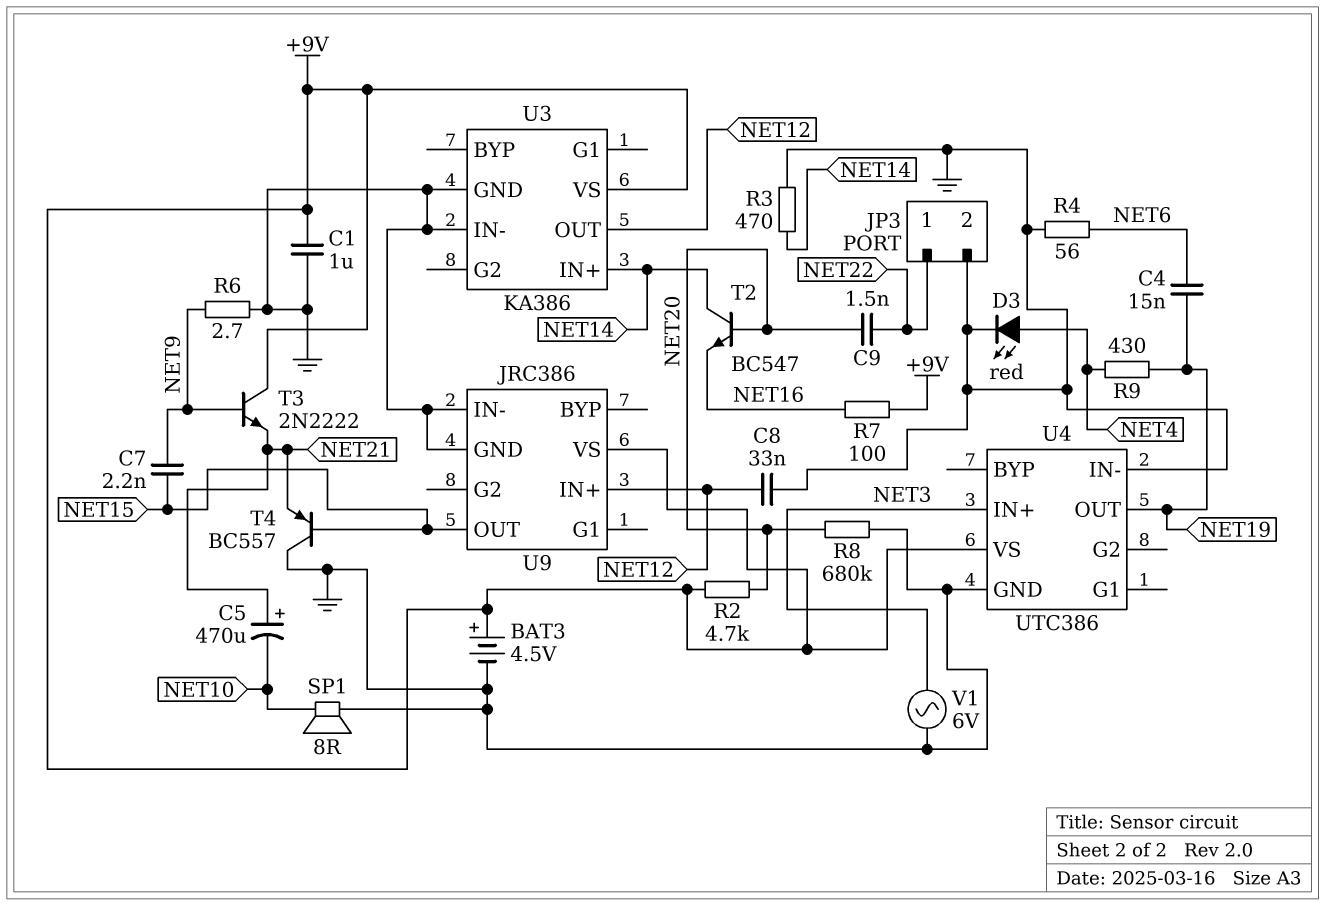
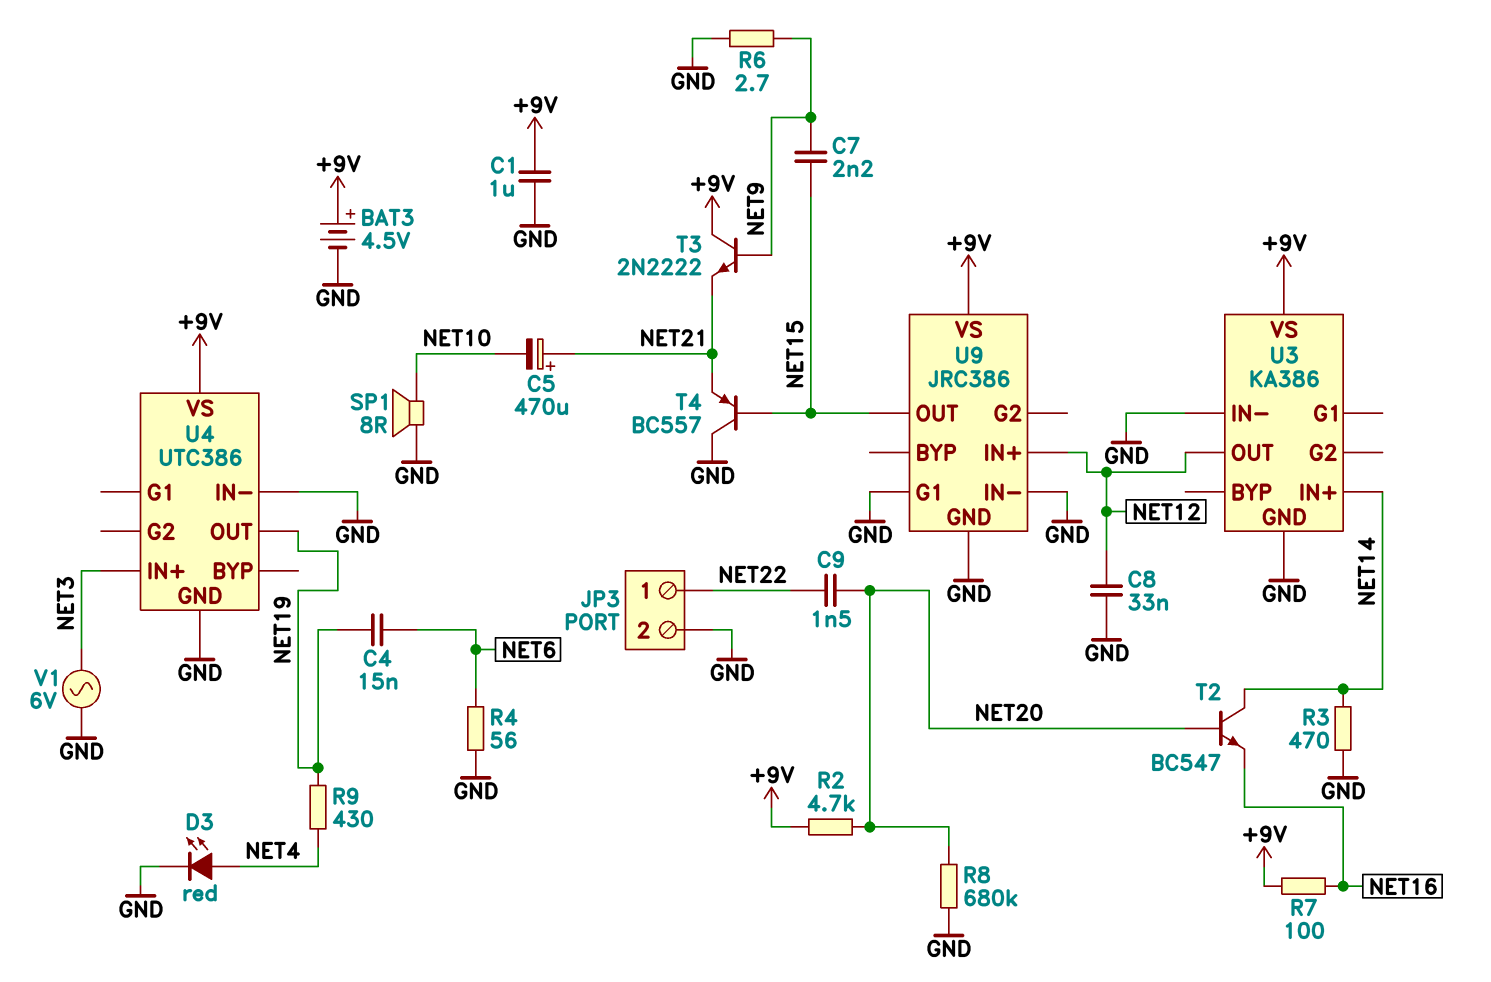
U9 pin G1: none -> GND

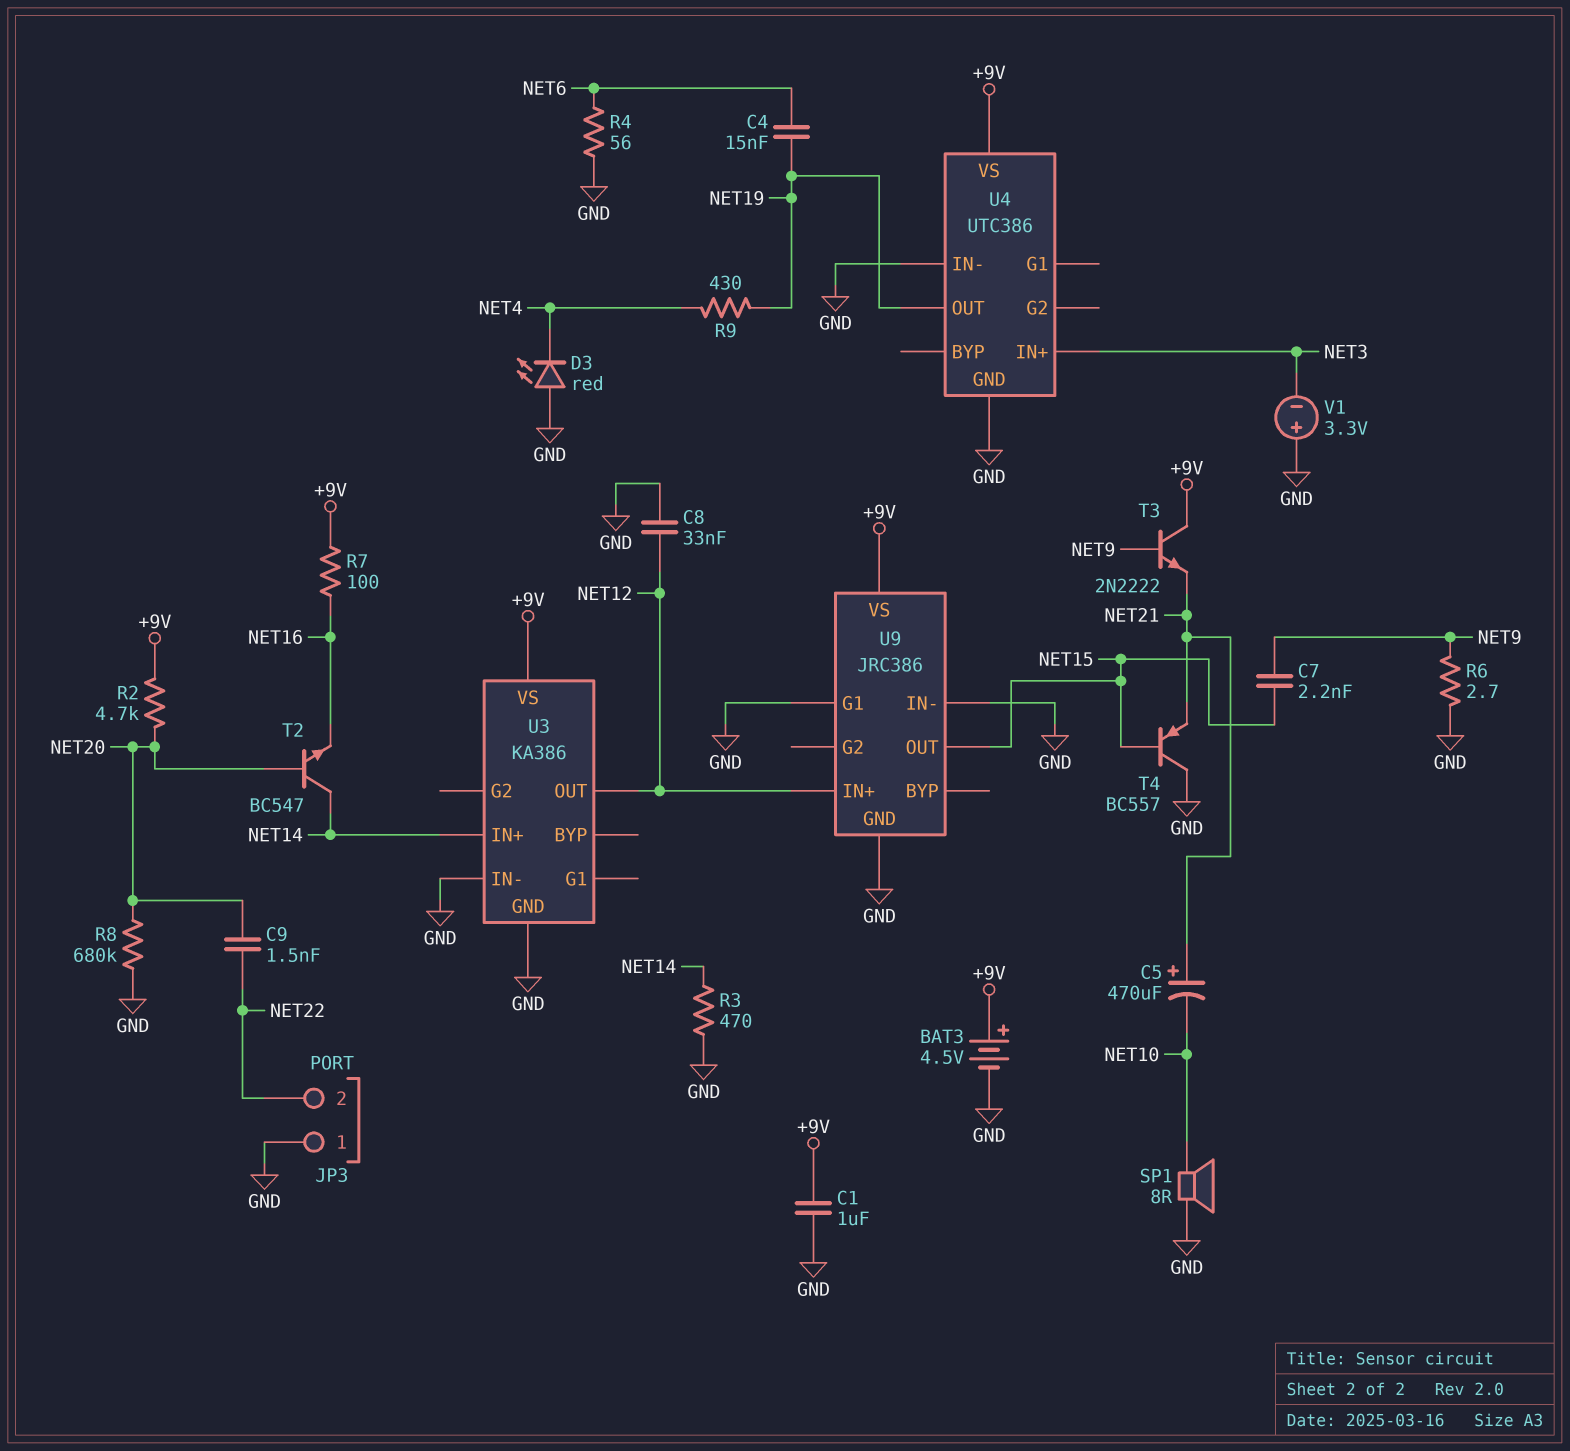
D3: LED red (A NET4, K GND) -> LED red (A GND, K NET4)
JP3 pin 1: NET22 -> GND
JP3 pin 2: GND -> NET22
V1: AC 6V (GND, NET3) -> 3.3V (plus GND, minus NET3)

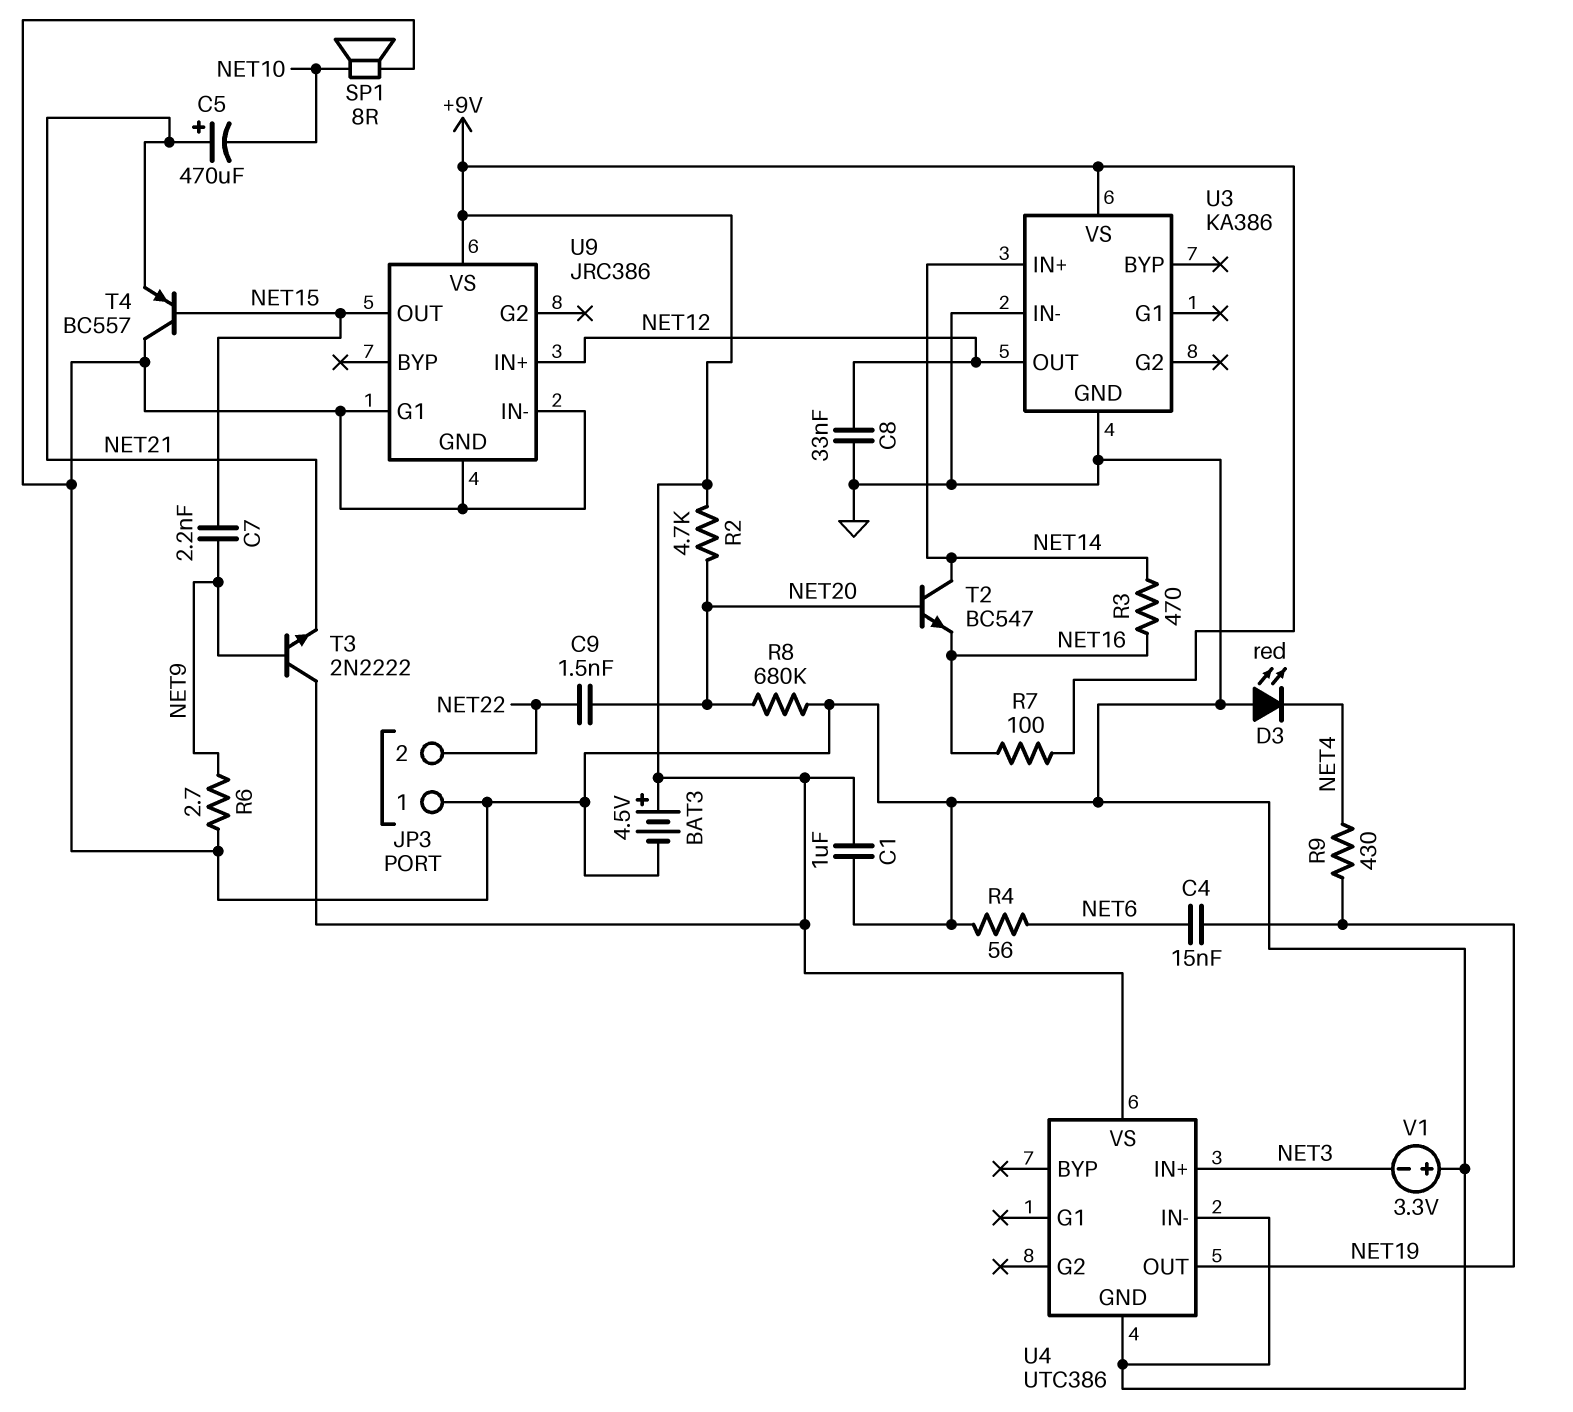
R3: 470 (GND, NET14) -> 470 (NET14, NET16)

